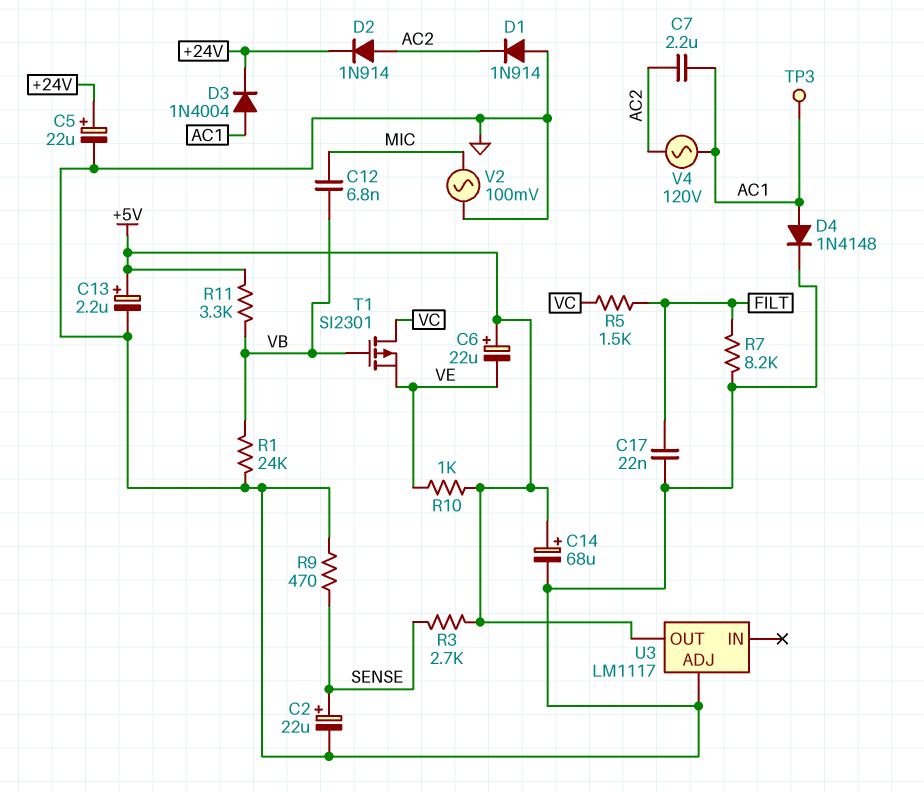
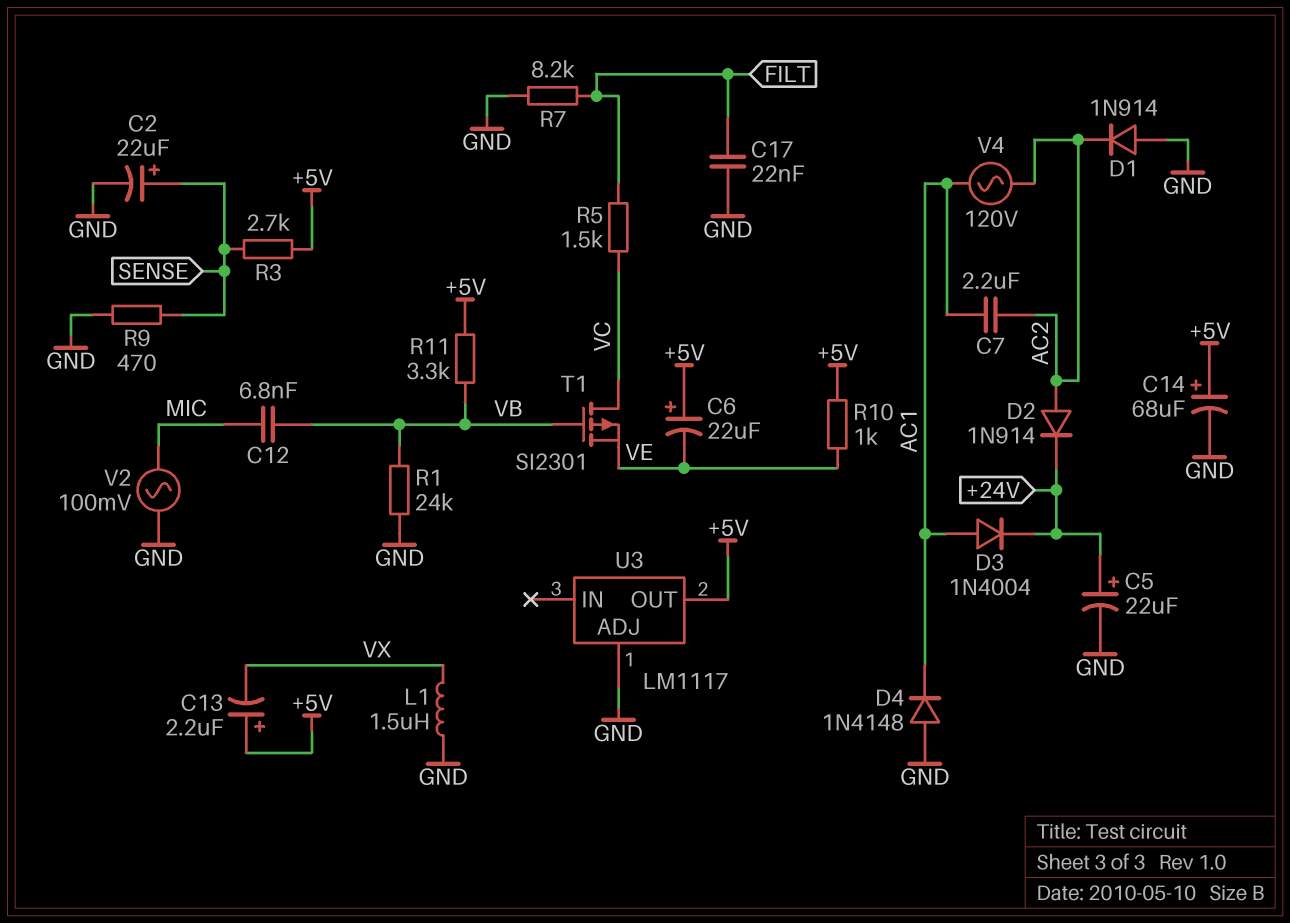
C13: 2.2uF (plus +5V, minus GND) -> 2.2uF (plus +5V, minus VX)
D4: diode 1N4148 (A AC1, K GND) -> diode 1N4148 (A GND, K AC1)
L1: none -> 1.5uH (GND, VX)
TP3: test point (AC1) -> none

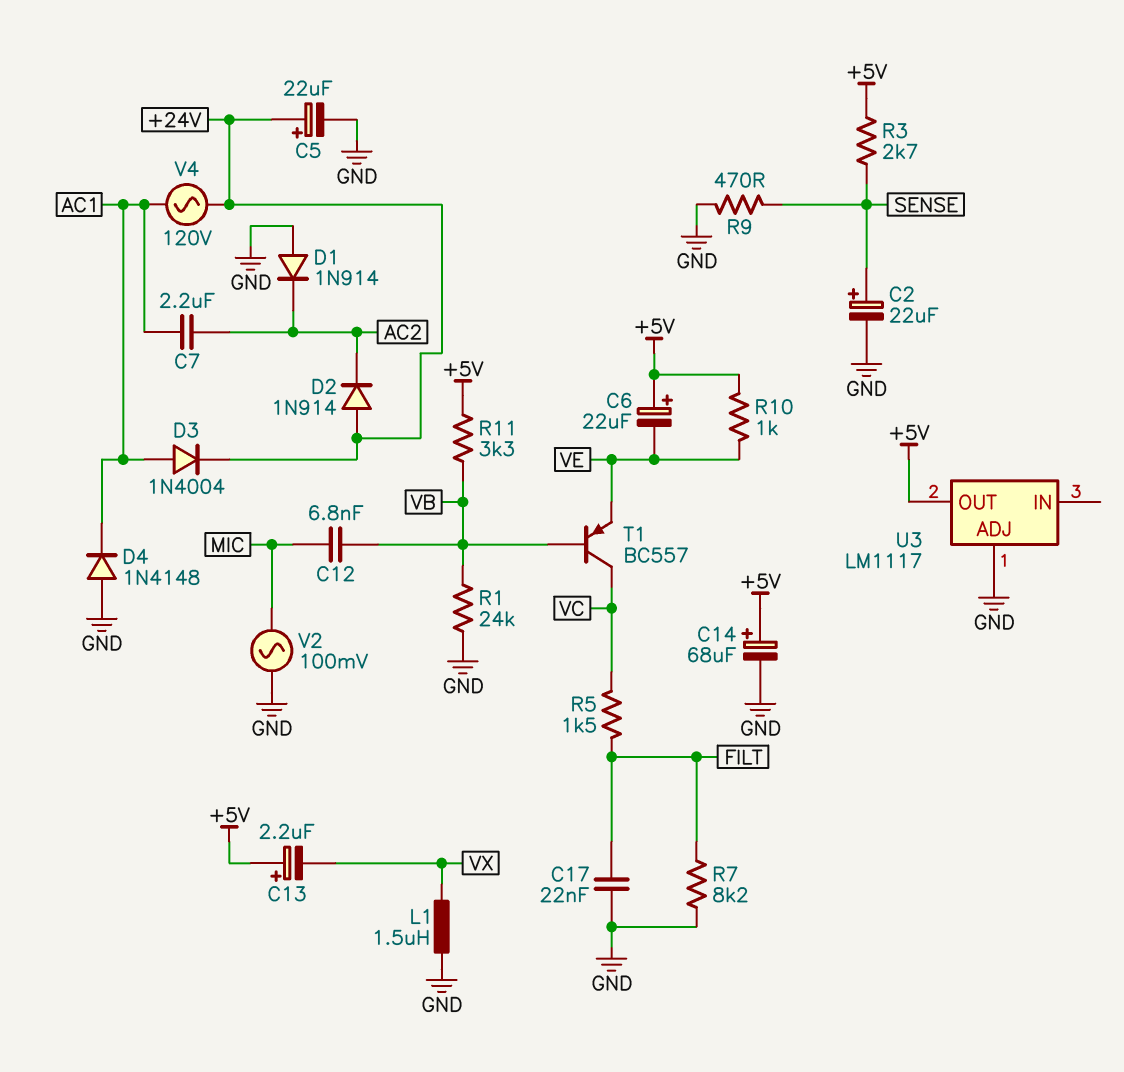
D2: diode 1N914 (A AC2, K +24V) -> diode 1N914 (A +24V, K AC2)
T1: PMOS SI2301 (G VB, D VC, S VE) -> PNP BC557 (B VB, C VC, E VE)
V4: AC 120V (AC1, AC2) -> AC 120V (+24V, AC1)

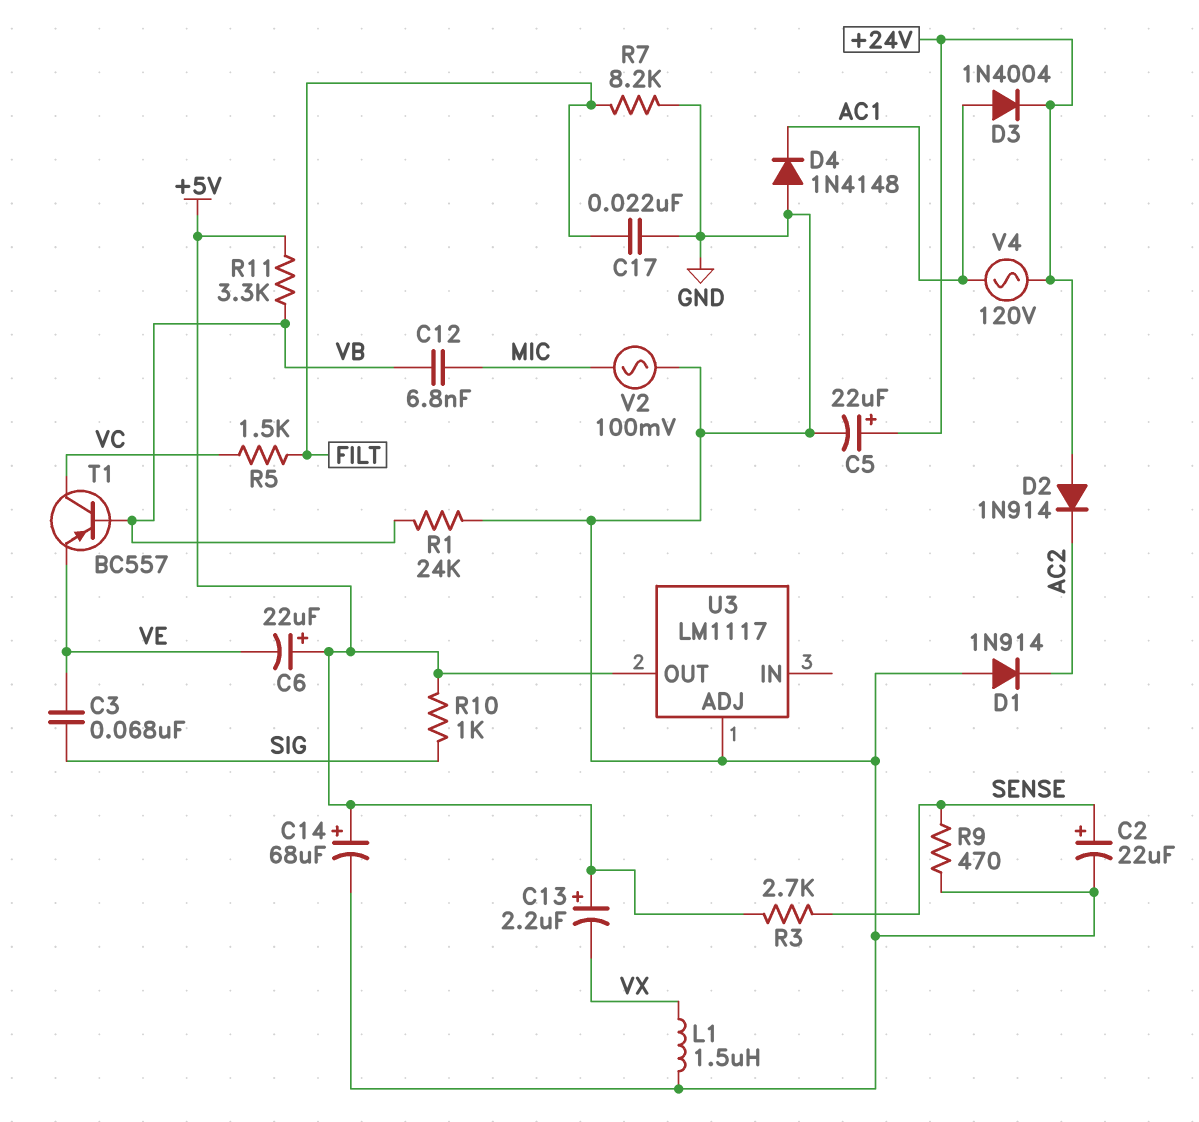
C3: none -> 68nF (SIG, VE)
C7: 2.2uF (AC1, AC2) -> none
R10: 1k (+5V, VE) -> 1k (+5V, SIG)

